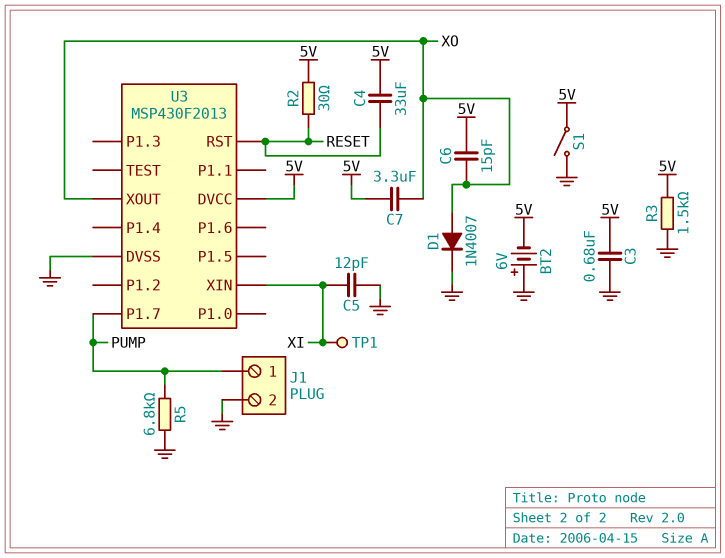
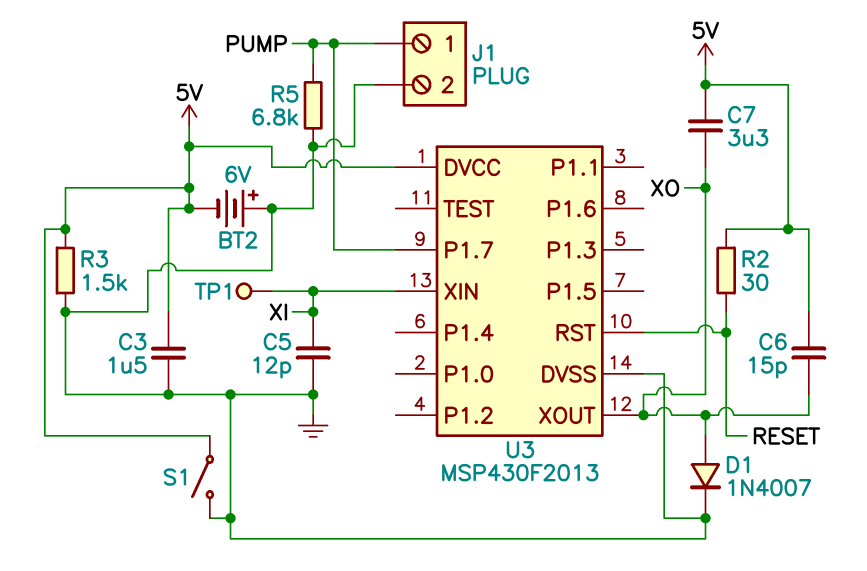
C3: 680nF (5V, GND) -> 1.5uF (5V, GND)
C4: 33uF (5V, RESET) -> none

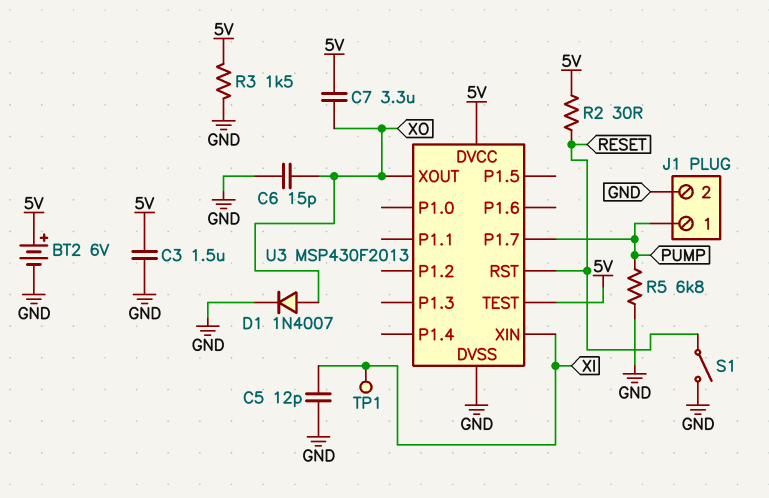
BT2: 6V (plus GND, minus 5V) -> 6V (plus 5V, minus GND)
C6: 15pF (5V, XO) -> 15pF (GND, XO)
S1: switch (5V, GND) -> switch (GND, RESET)
U3 pin TEST: none -> 5V

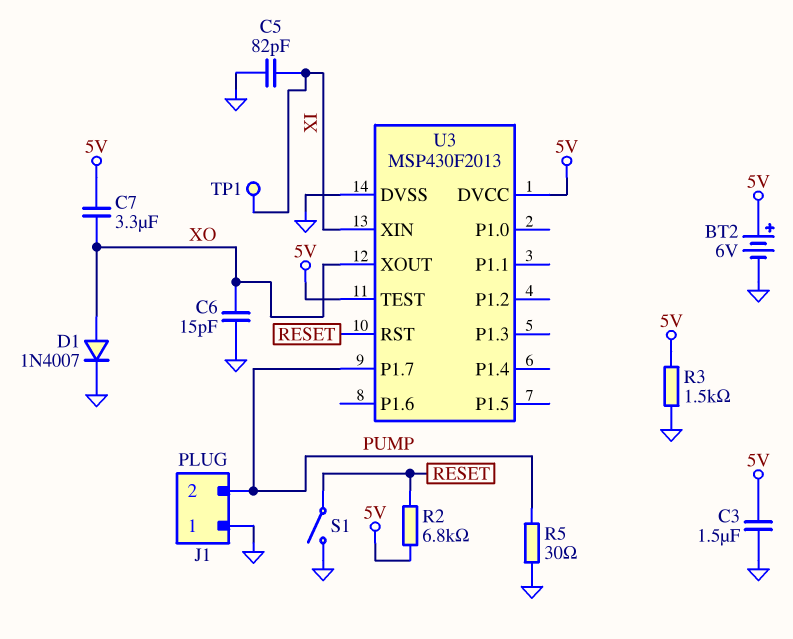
C5: 12pF (GND, XI) -> 82pF (GND, XI)
J1 pin 1: PUMP -> GND
J1 pin 2: GND -> PUMP
R2: 30 (5V, RESET) -> 6.8k (5V, RESET)
R5: 6.8k (GND, PUMP) -> 30 (GND, PUMP)

